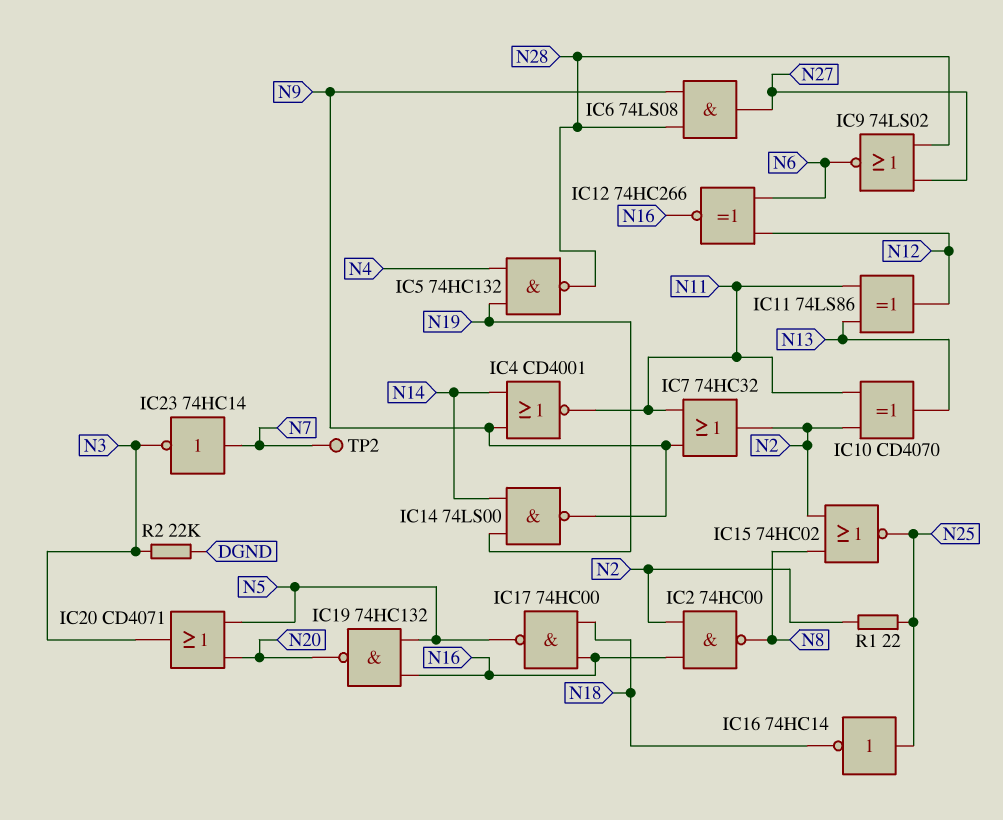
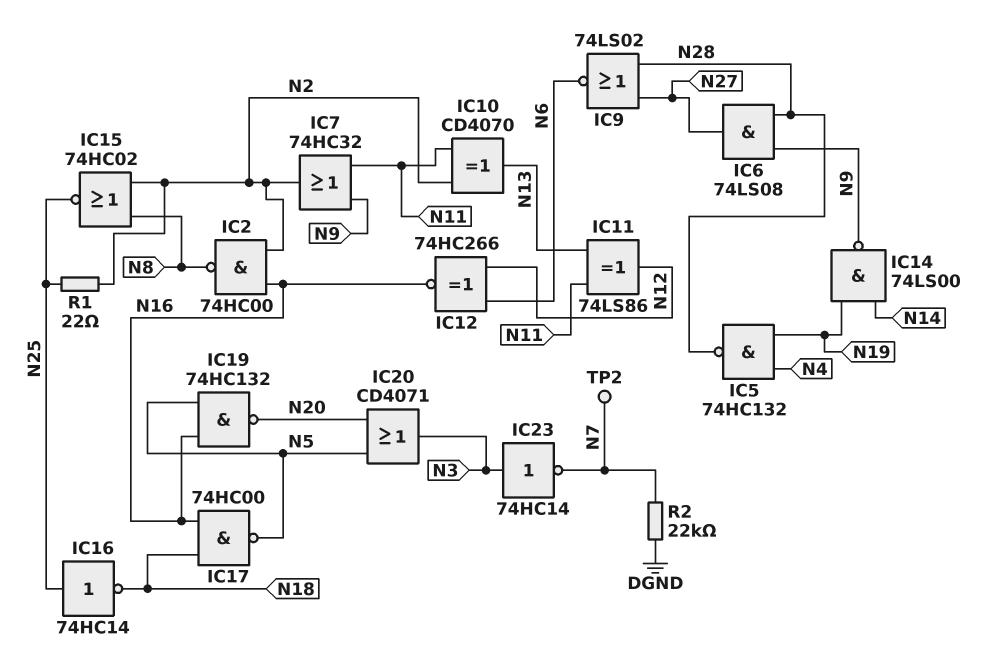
IC4: NOR CD4001 (in N9, in N14, out N11) -> none
IC23: NOT 74HC14 (in N7, out N3) -> NOT 74HC14 (in N3, out N7)
R2: 22k (DGND, N3) -> 22k (DGND, N7)

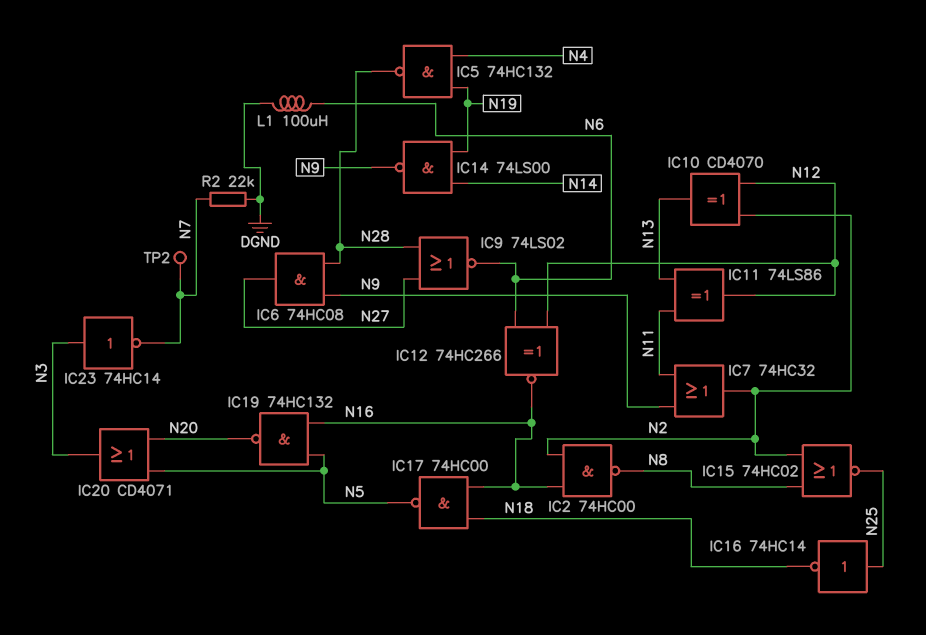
IC6: AND 74LS08 (in N9, in N28, out N27) -> AND 74HC08 (in N9, in N28, out N27)
IC10: XOR CD4070 (in N2, in N11, out N13) -> XOR CD4070 (in N2, in N12, out N13)
L1: none -> 100uH (DGND, N6)
R1: 22 (N2, N25) -> none

